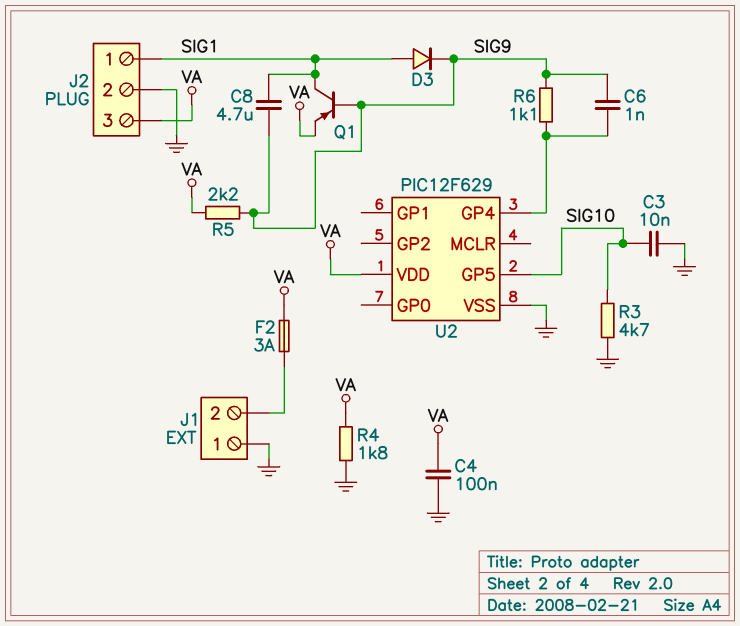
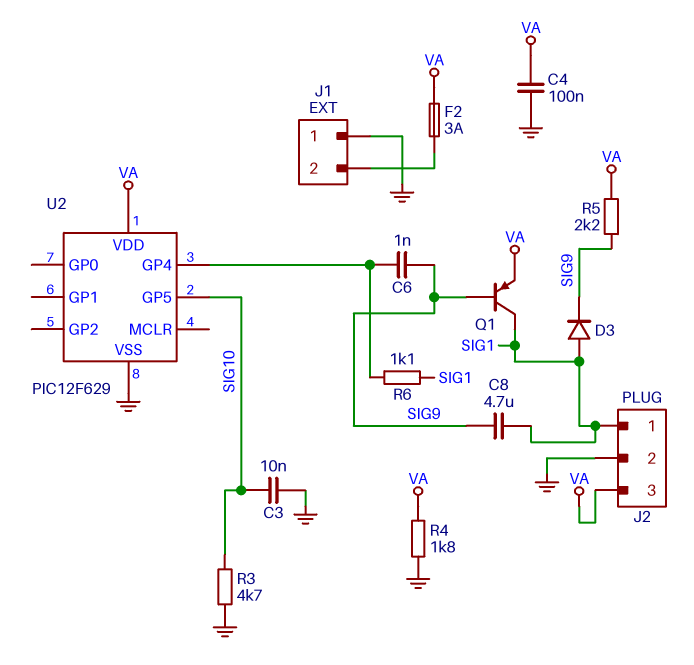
R6: 1.1k (SIG9, U2/GP4) -> 1.1k (SIG1, U2/GP4)

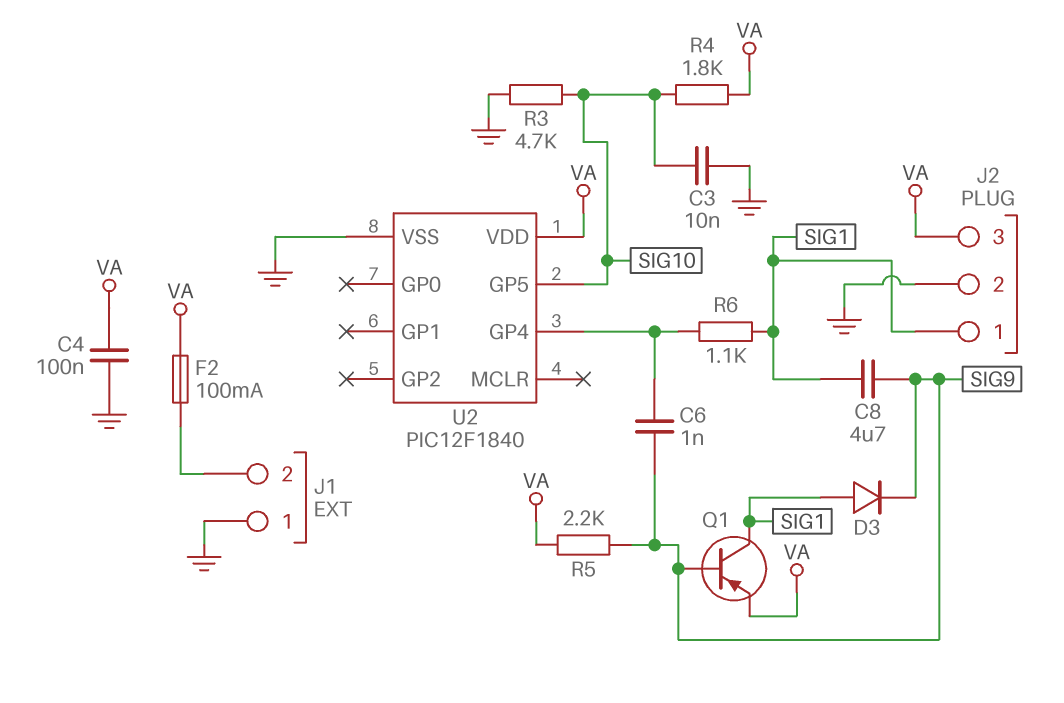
F2: 3A (J1/2, VA) -> 100mA (J1/2, VA)
R4: 1.8k (GND, VA) -> 1.8k (SIG10, VA)
U2: PIC12F629 -> PIC12F1840

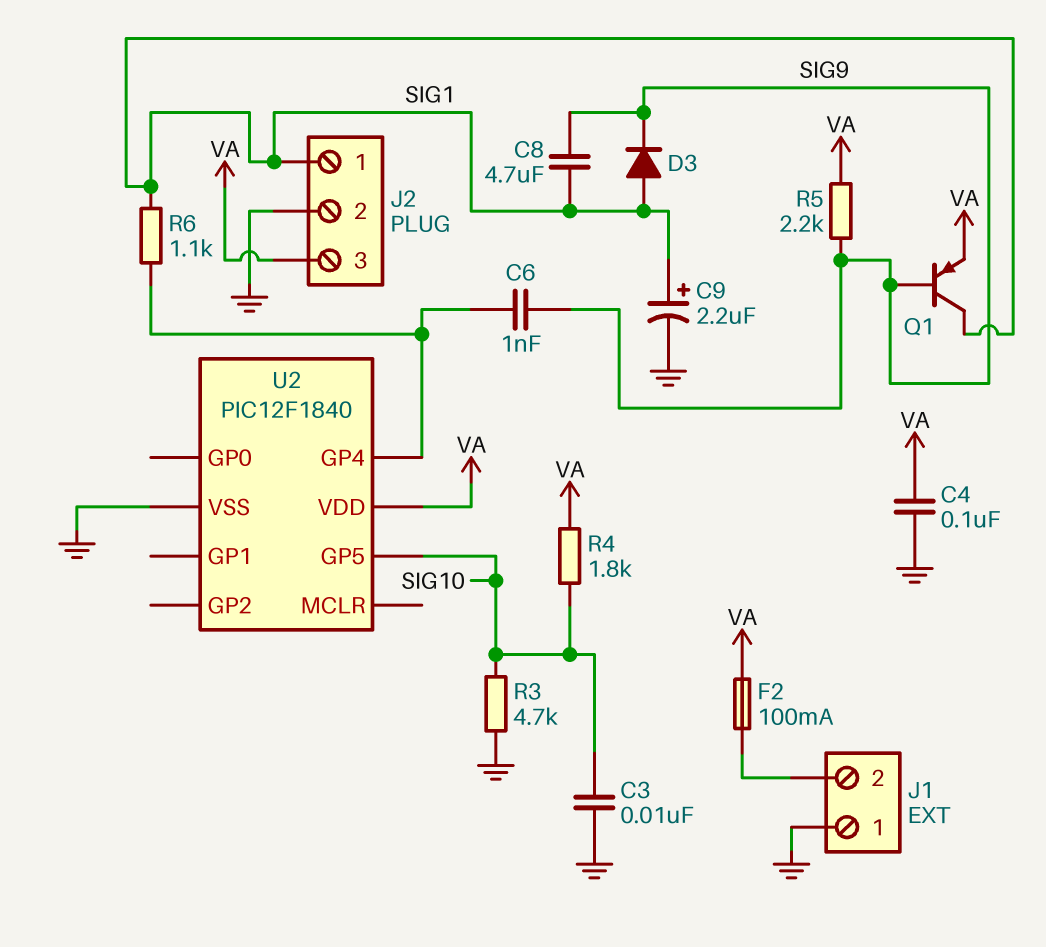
C9: none -> 2.2uF (plus SIG1, minus GND)

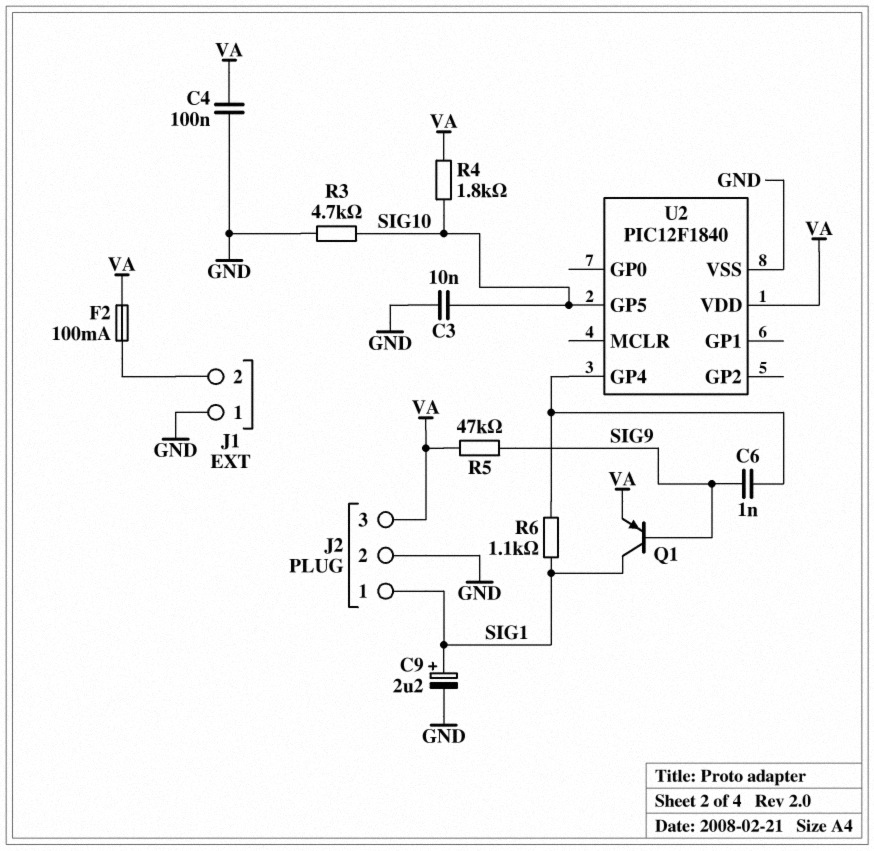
C8: 4.7uF (SIG1, SIG9) -> none
D3: diode (A SIG1, K SIG9) -> none
R5: 2.2k (SIG9, VA) -> 47k (SIG9, VA)

